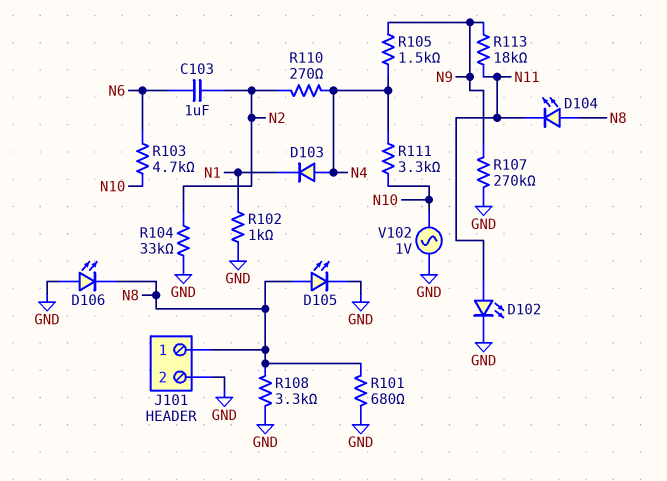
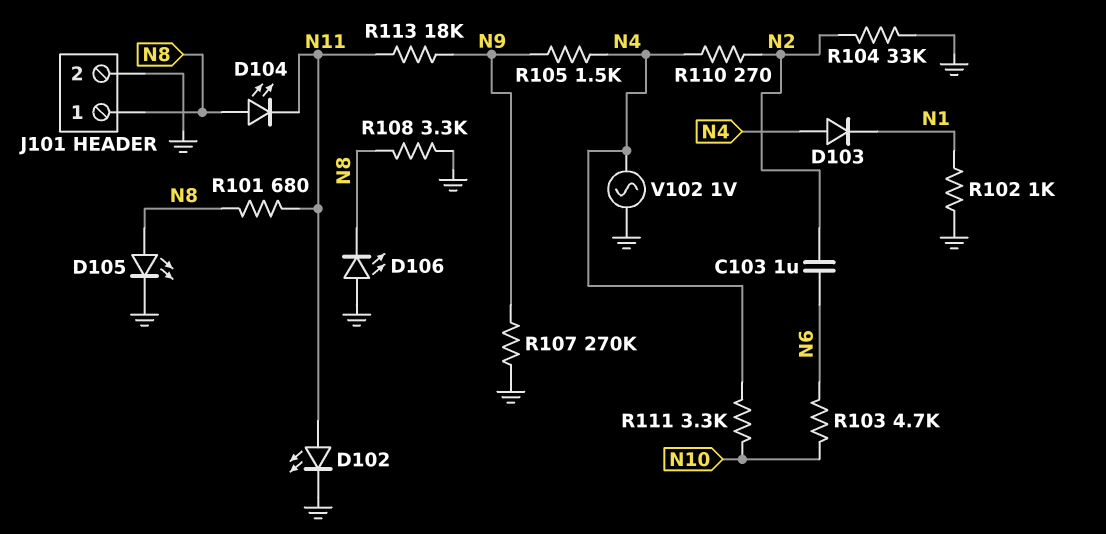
R101: 680 (GND, N8) -> 680 (N8, N11)
V102: AC 1V (GND, N10) -> AC 1V (GND, N4)

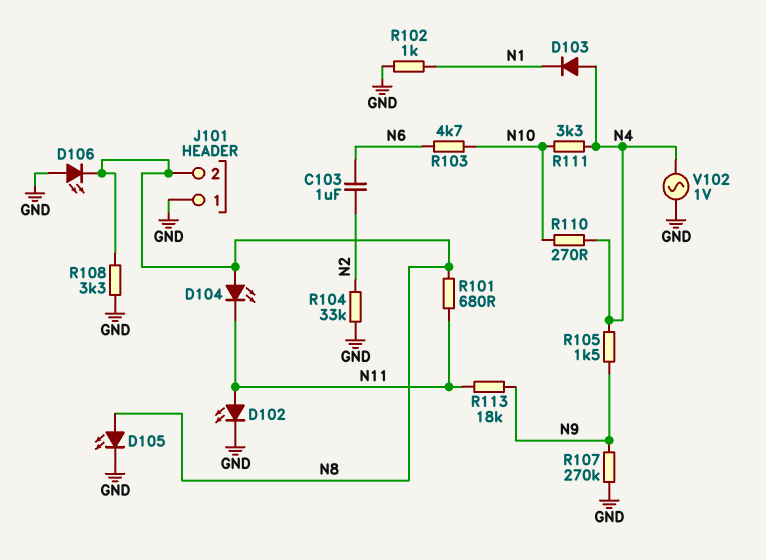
J101 pin 1: N8 -> GND
J101 pin 2: GND -> N8
R110: 270 (N2, N4) -> 270 (N4, N10)

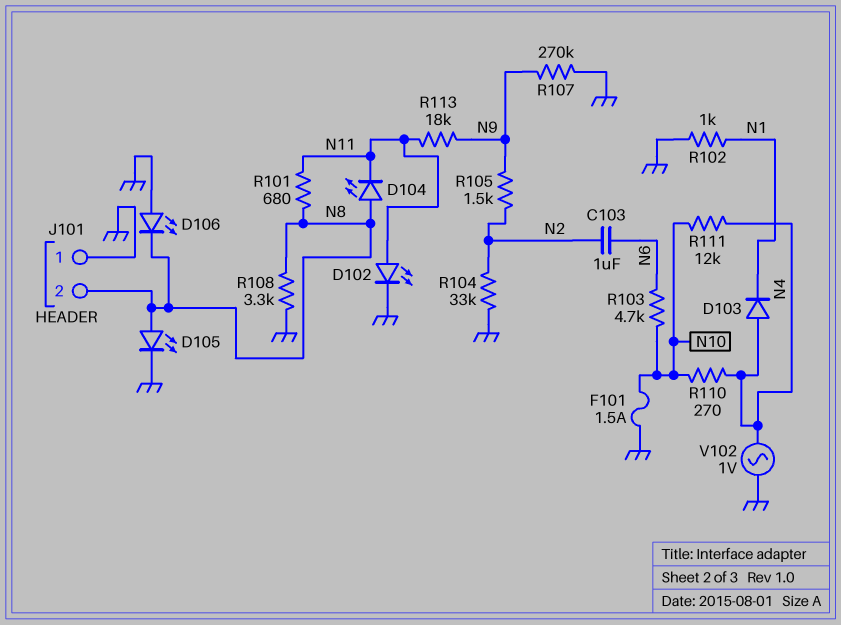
F101: none -> 1.5A (GND, N10)
R105: 1.5k (N4, N9) -> 1.5k (N2, N9)
R111: 3.3k (N4, N10) -> 12k (N4, N10)

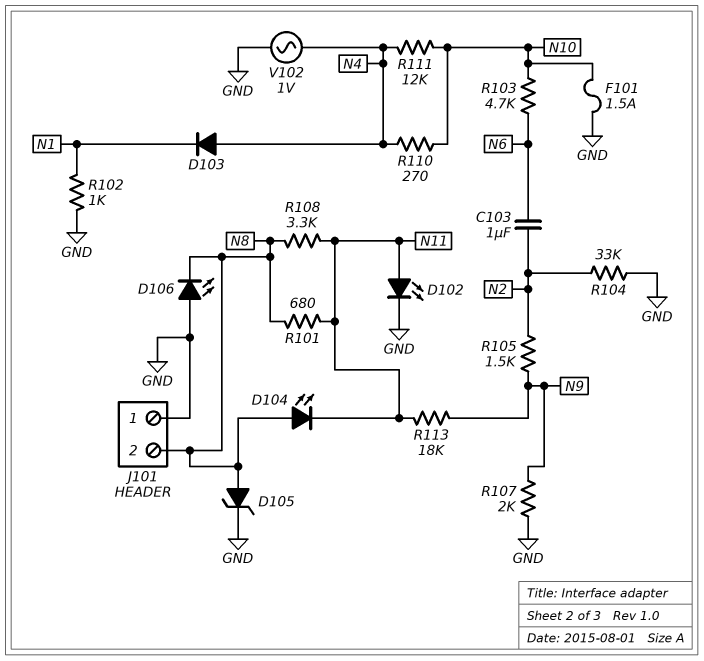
D105: LED (A N8, K GND) -> zener (A N8, K GND)
R107: 270k (GND, N9) -> 2k (GND, N9)
R108: 3.3k (GND, N8) -> 3.3k (N8, N11)

